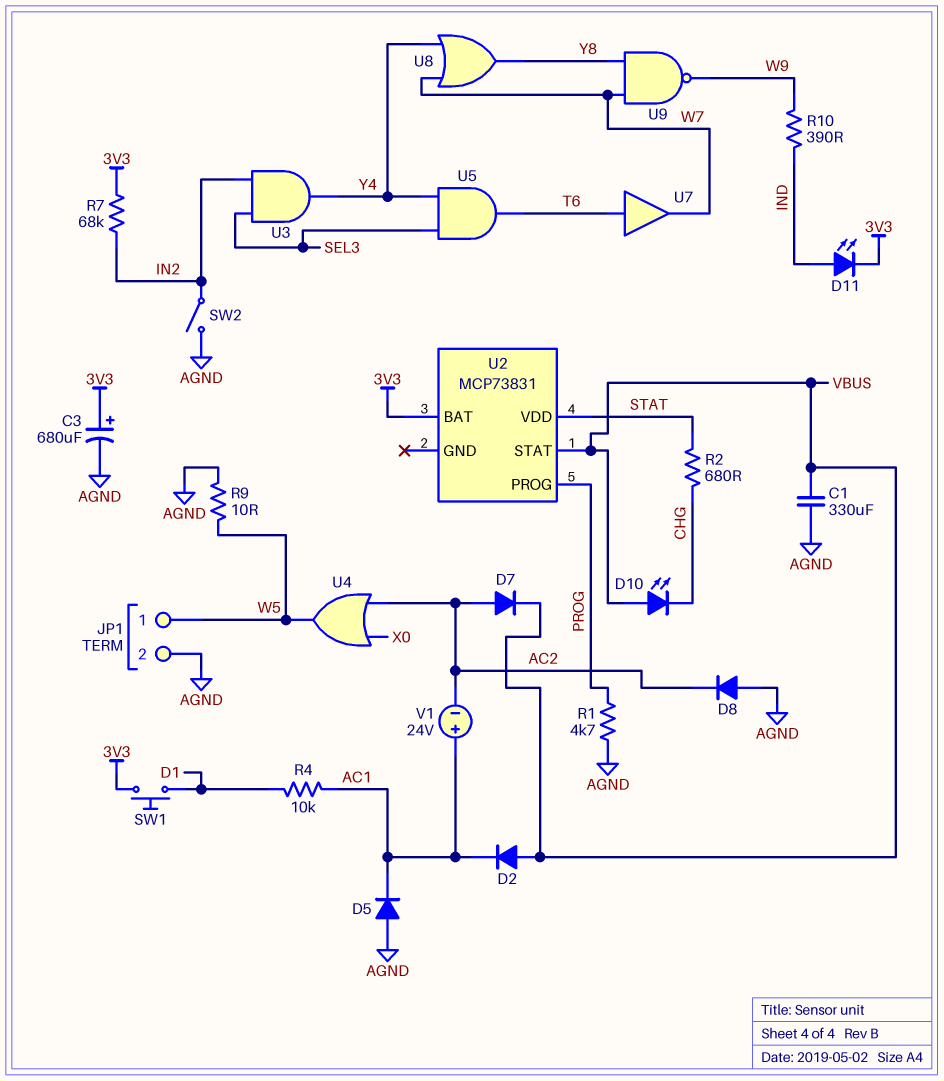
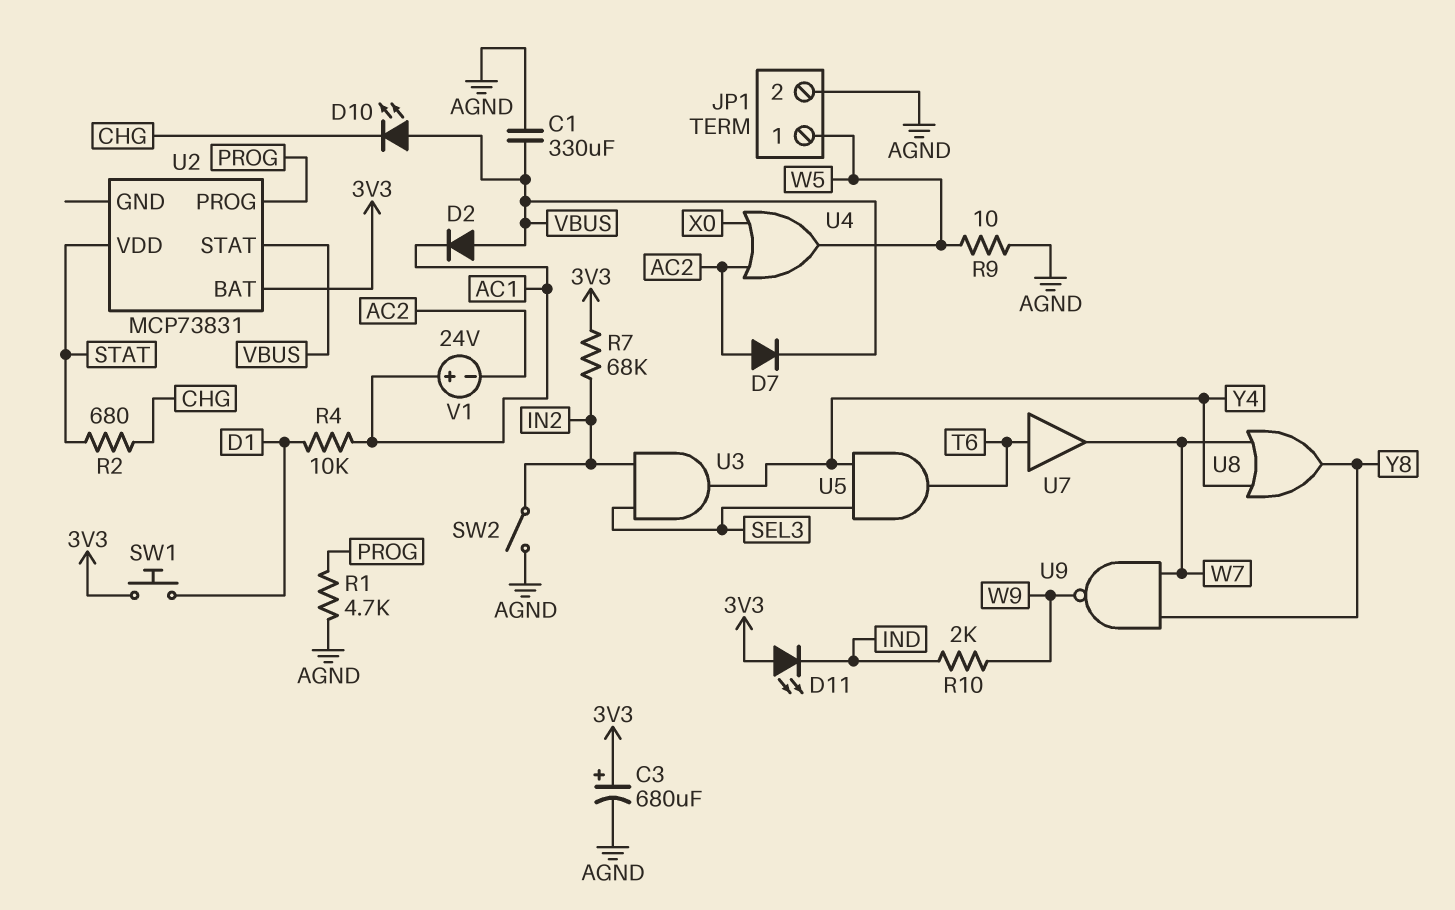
D5: diode (A AGND, K AC1) -> none
D8: diode (A AGND, K AC2) -> none
D11: LED (A IND, K 3V3) -> LED (A 3V3, K IND)
R10: 390 (IND, W9) -> 2k (IND, W9)

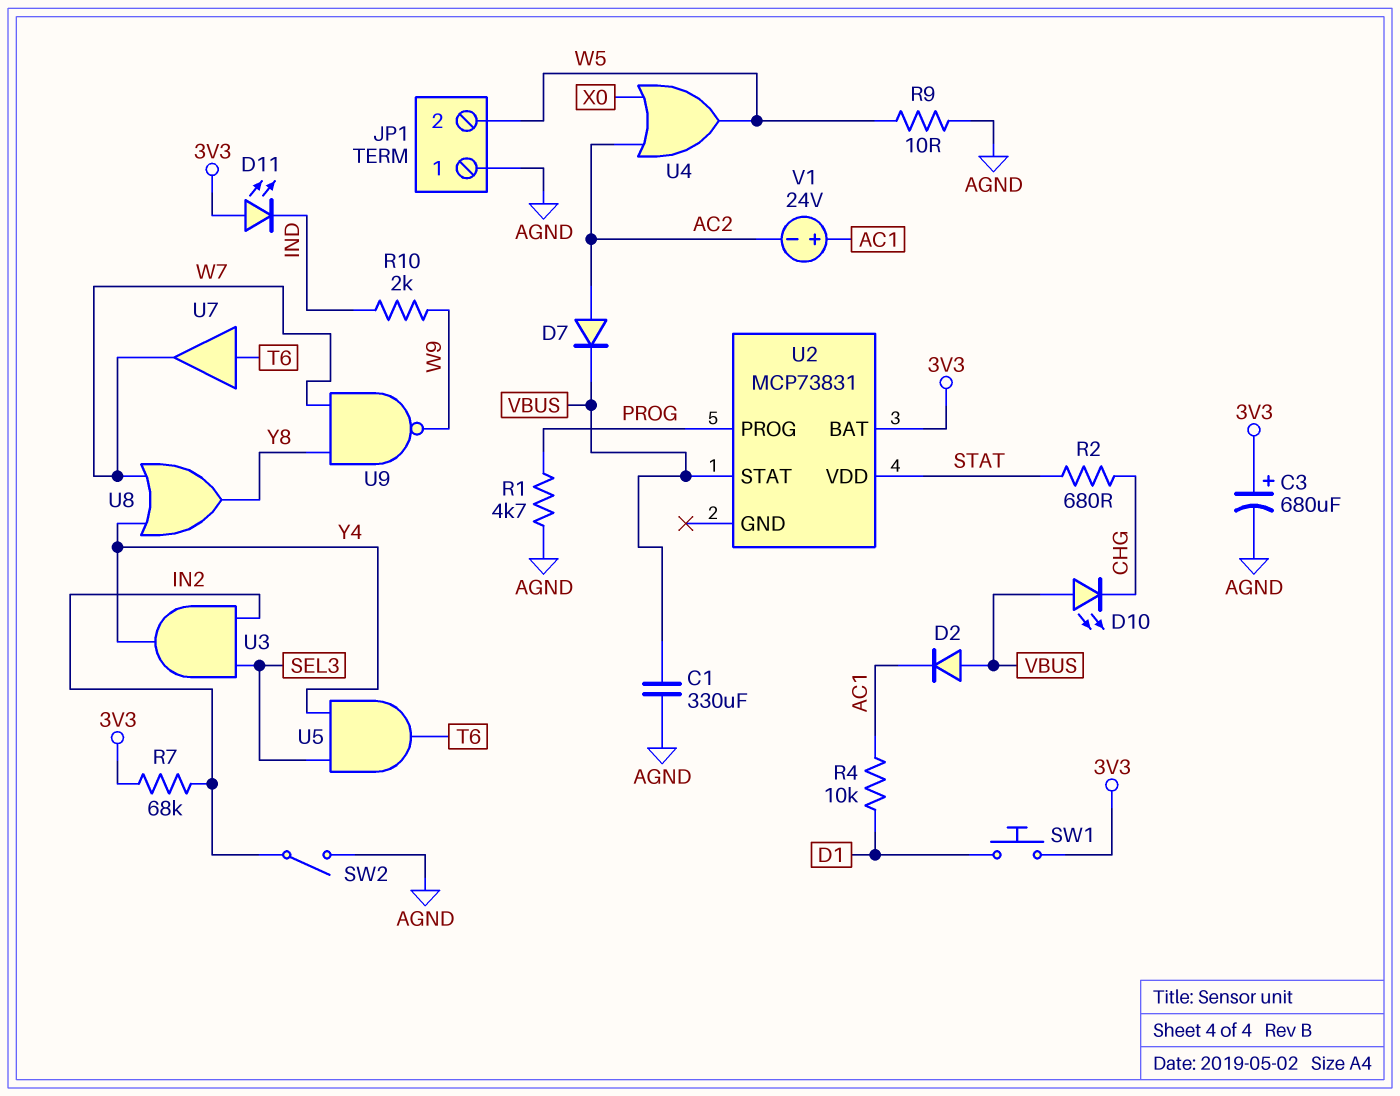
JP1 pin 1: W5 -> AGND
JP1 pin 2: AGND -> W5

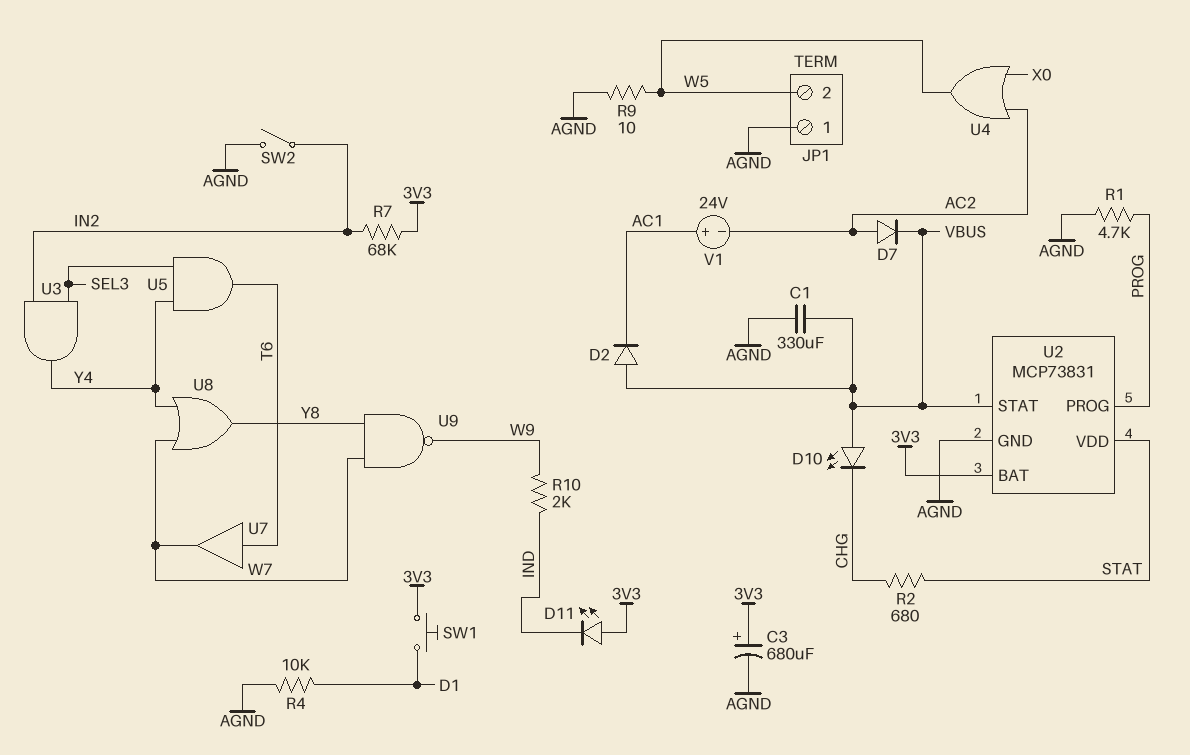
R4: 10k (AC1, D1) -> 10k (AGND, D1)
U2 pin GND: none -> AGND

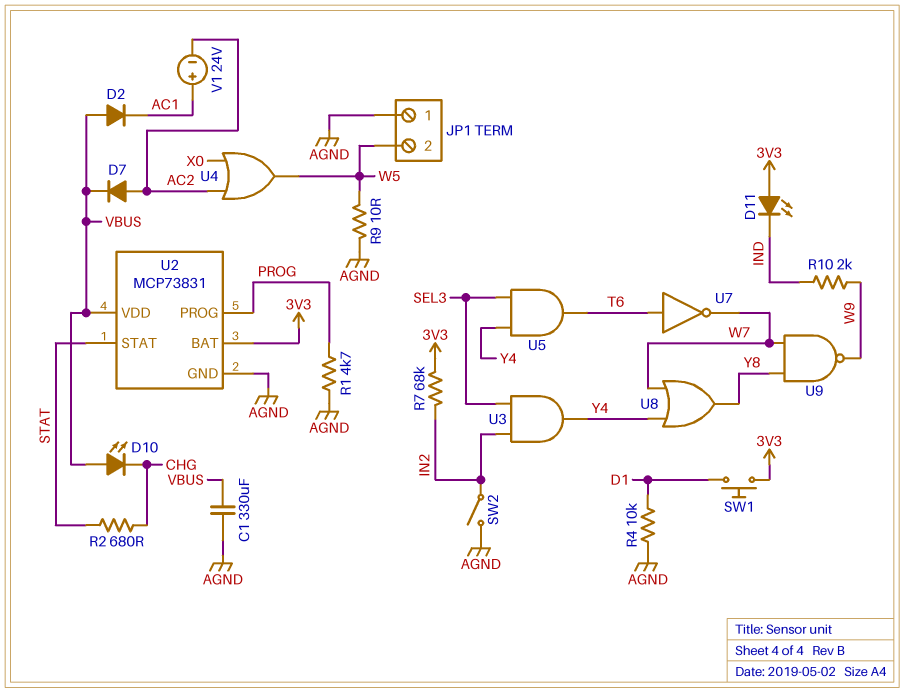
C3: 680uF (plus 3V3, minus AGND) -> none
U2 pin STAT: VBUS -> STAT
U2 pin VDD: STAT -> VBUS
U7: buffer (in T6, out W7) -> NOT (in T6, out W7)

